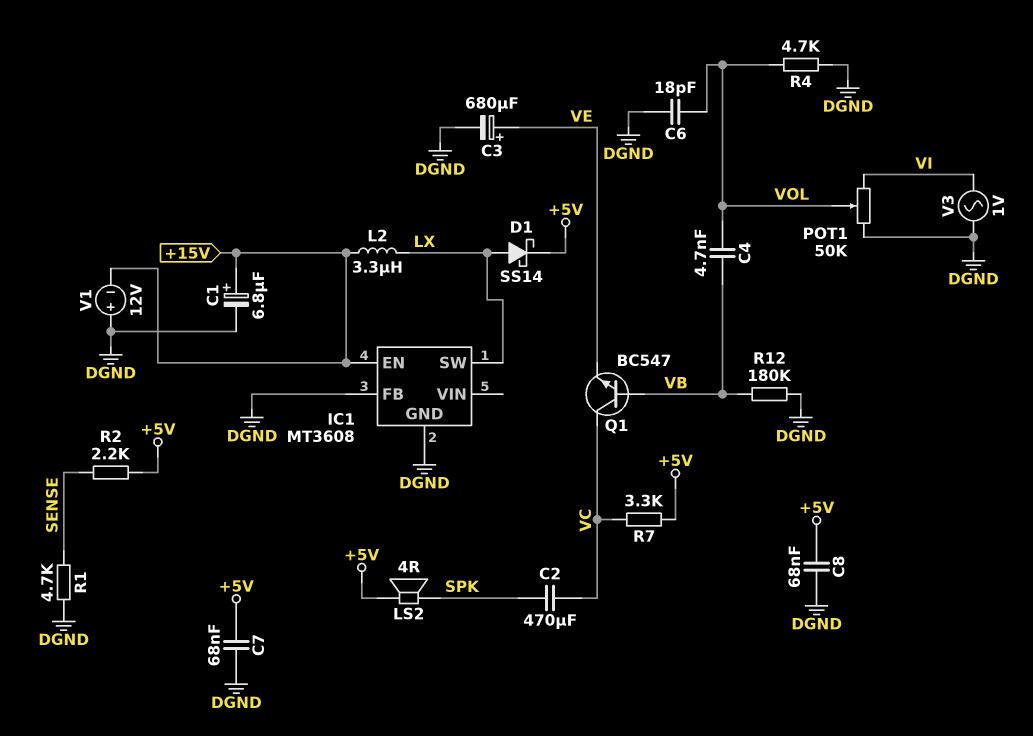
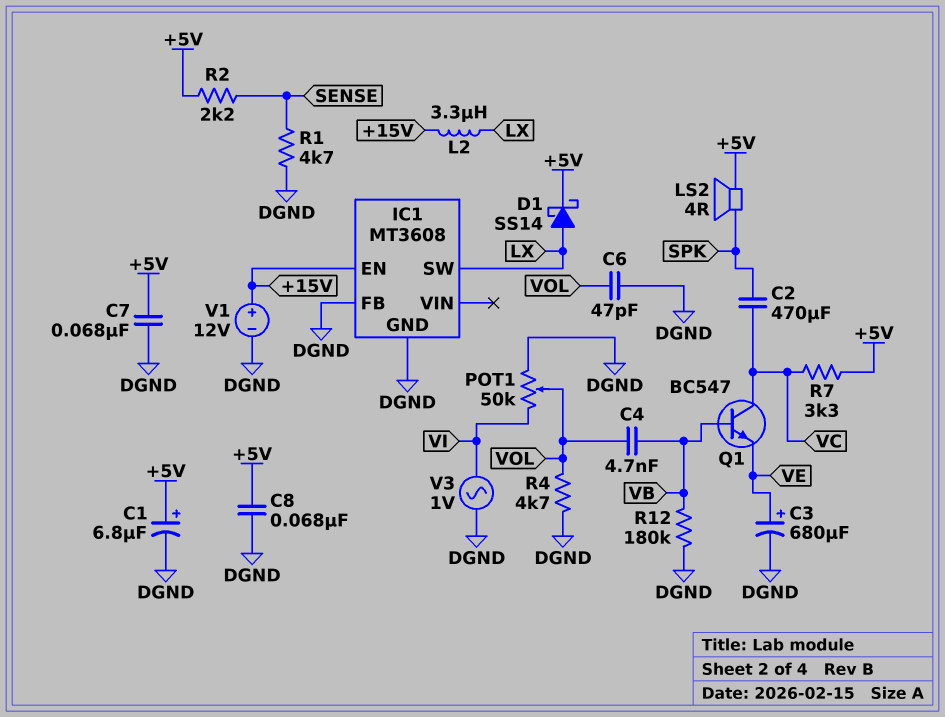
C1: 6.8uF (plus +15V, minus DGND) -> 6.8uF (plus +5V, minus DGND)
C6: 18pF (DGND, VOL) -> 47pF (DGND, VOL)
V1: 12V (plus DGND, minus +15V) -> 12V (plus +15V, minus DGND)

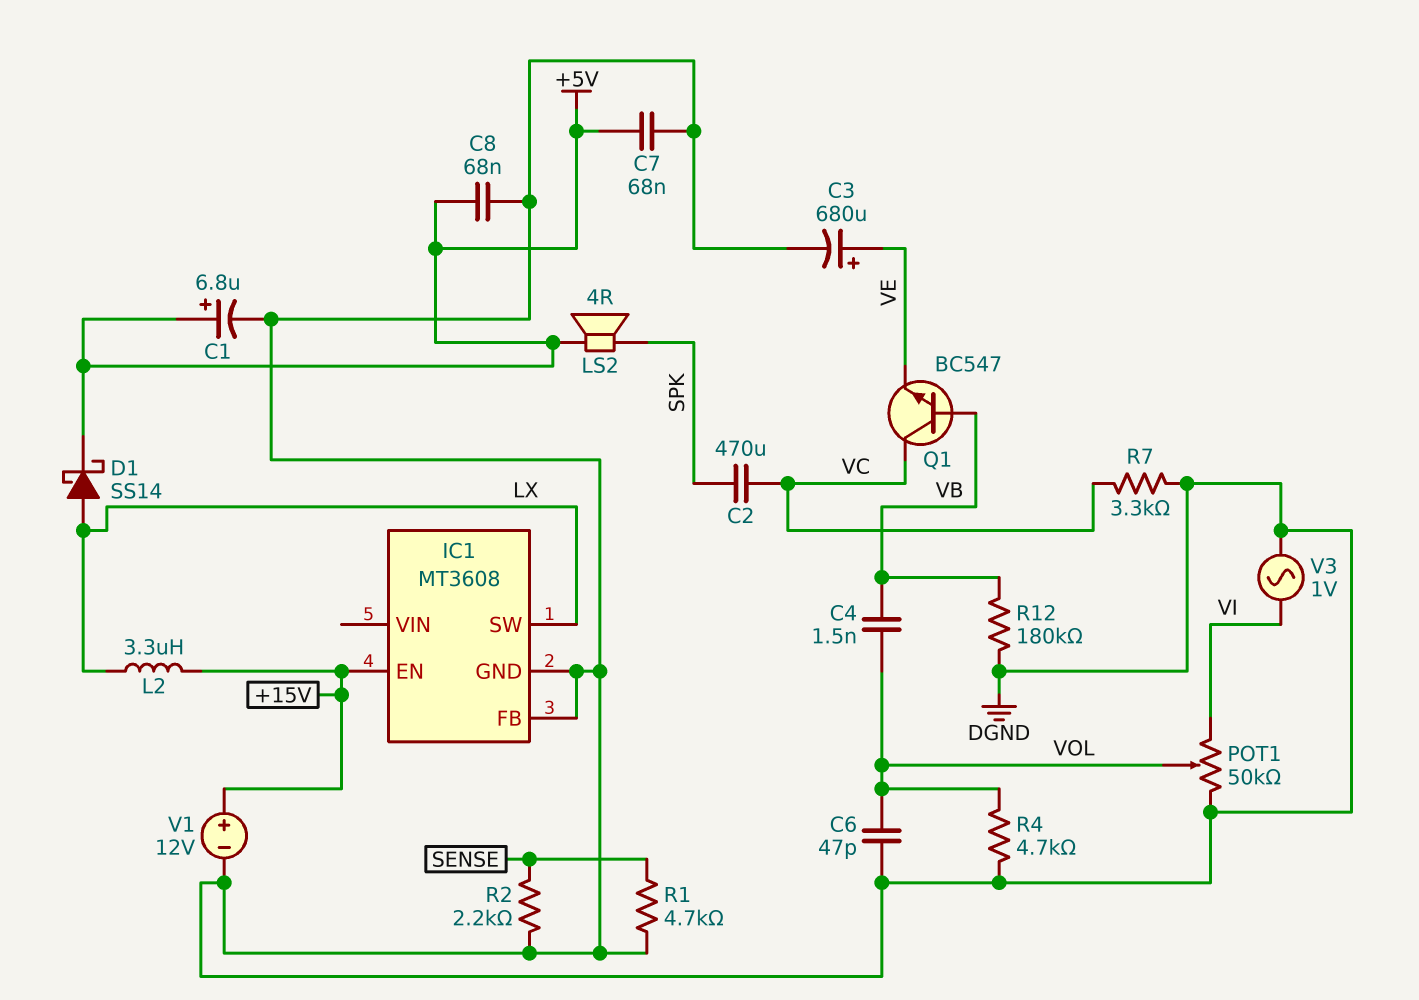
C4: 4.7nF (VB, VOL) -> 1.5nF (VB, VOL)
R2: 2.2k (+5V, SENSE) -> 2.2k (DGND, SENSE)
R7: 3.3k (+5V, VC) -> 3.3k (DGND, VC)

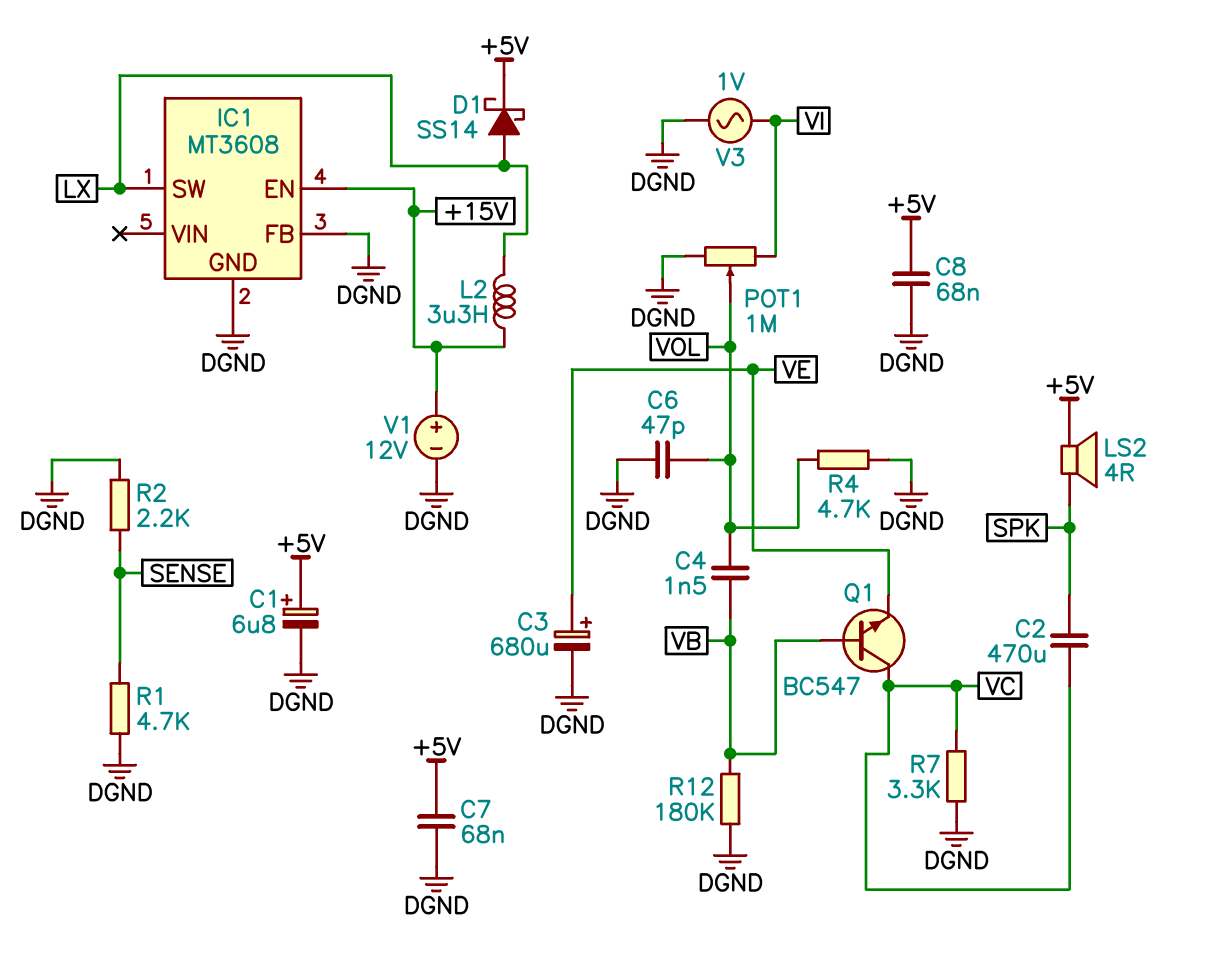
POT1: 50k (DGND, VI, wiper VOL) -> 1M (DGND, VI, wiper VOL)

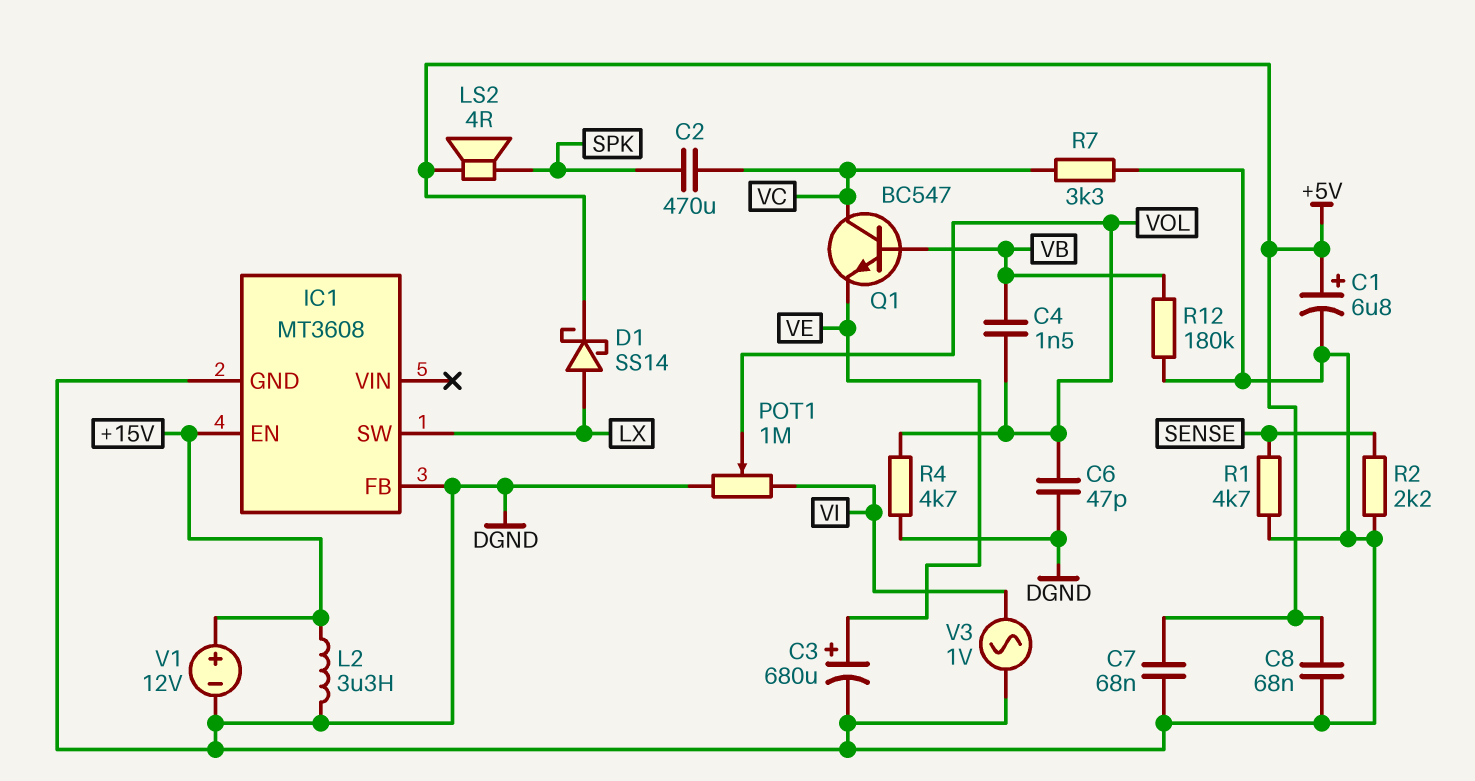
L2: 3.3uH (+15V, LX) -> 3.3uH (+15V, DGND)

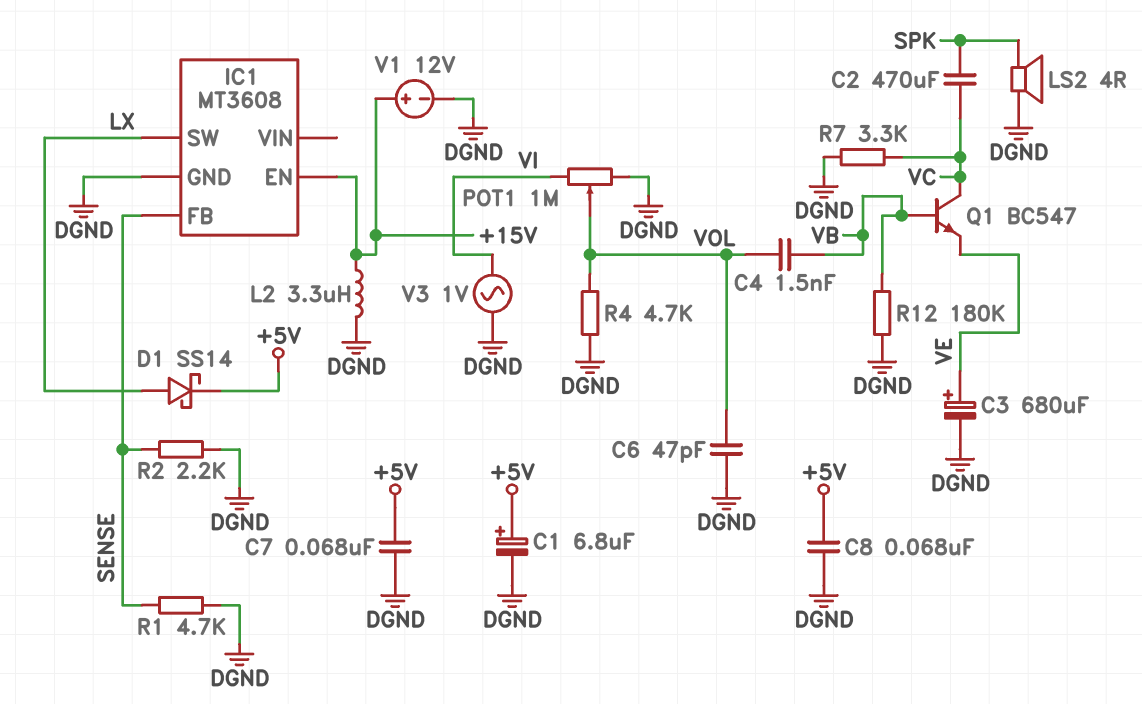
IC1 pin FB: DGND -> SENSE
LS2: speaker 4R (+5V, SPK) -> speaker 4R (DGND, SPK)

